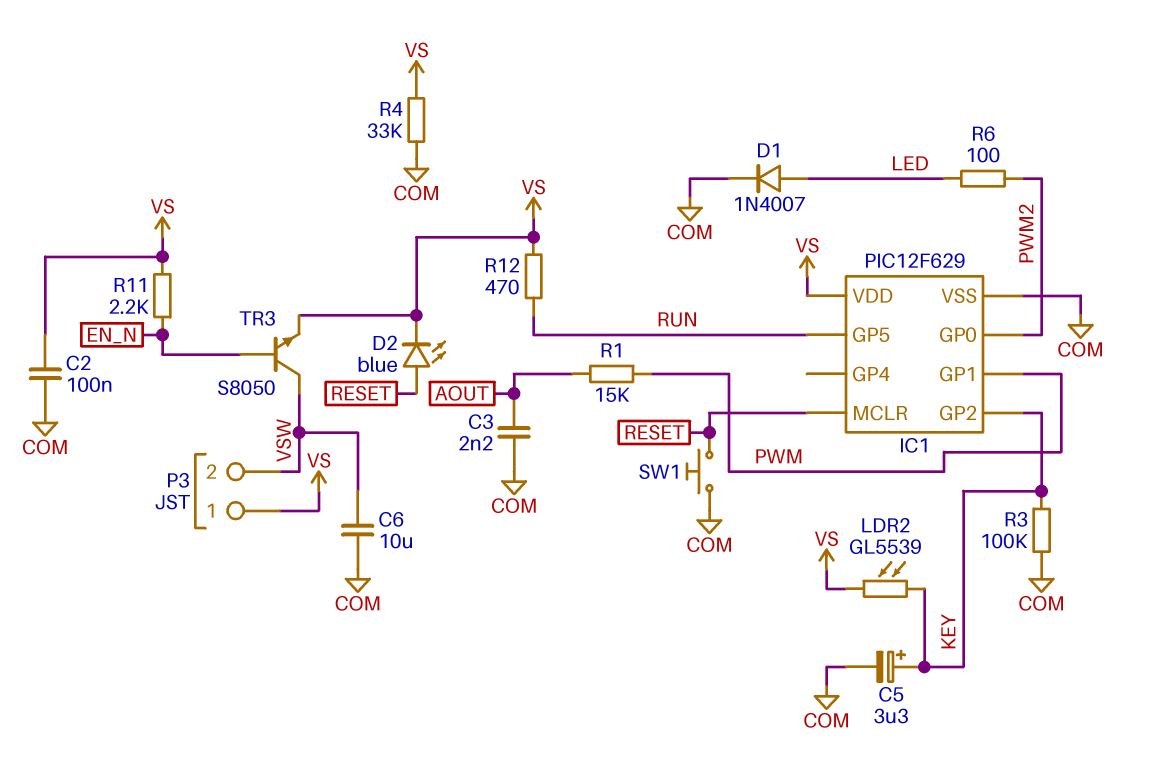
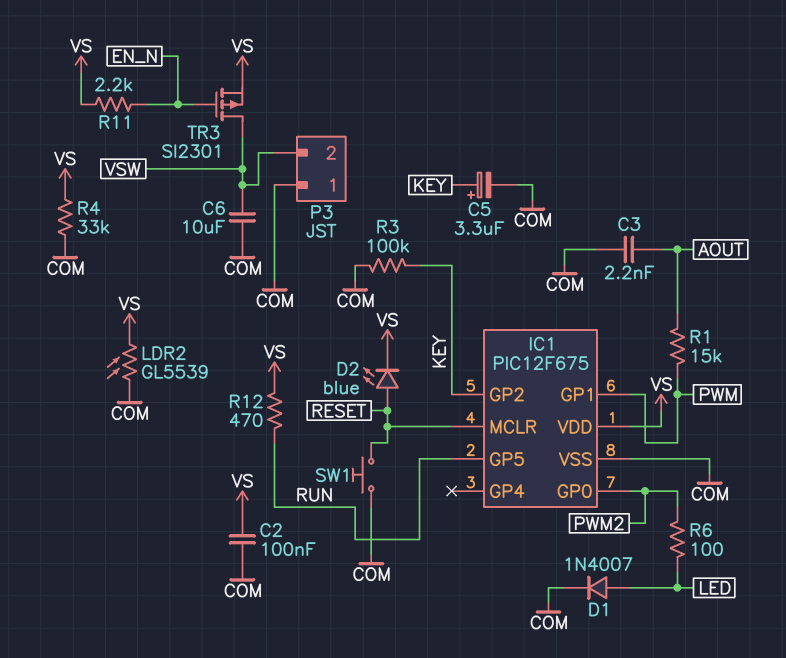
IC1: PIC12F629 -> PIC12F675
LDR2: GL5539 (KEY, VS) -> GL5539 (COM, VS)
P3 pin 1: VS -> COM
TR3: NPN S8050 (B EN_N, C VSW, E VS) -> PMOS SI2301 (G EN_N, D VSW, S VS)

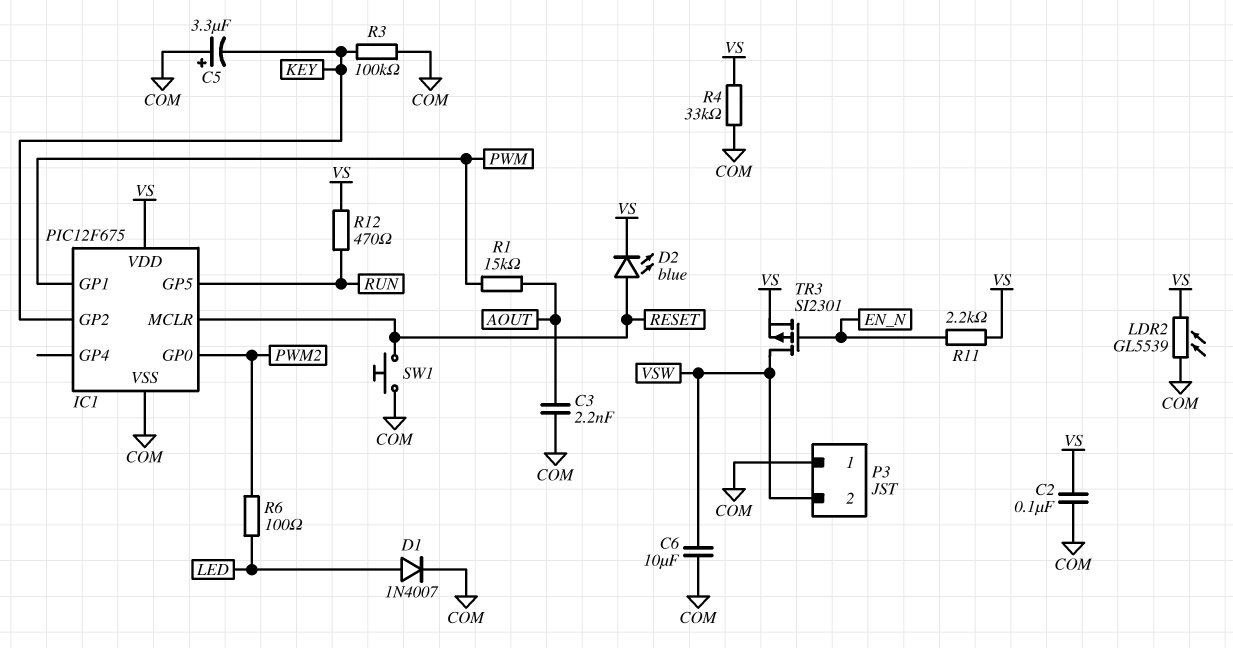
C5: 3.3uF (plus KEY, minus COM) -> 3.3uF (plus COM, minus KEY)

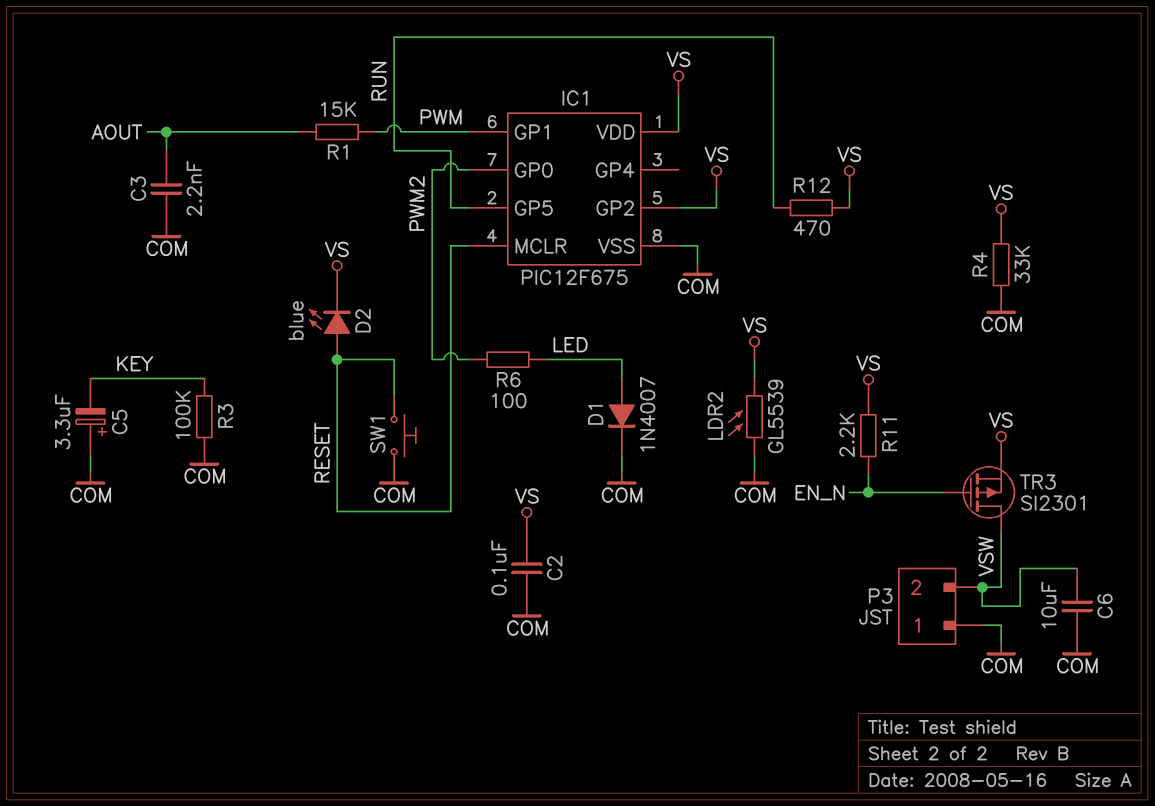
IC1 pin GP2: KEY -> VS

